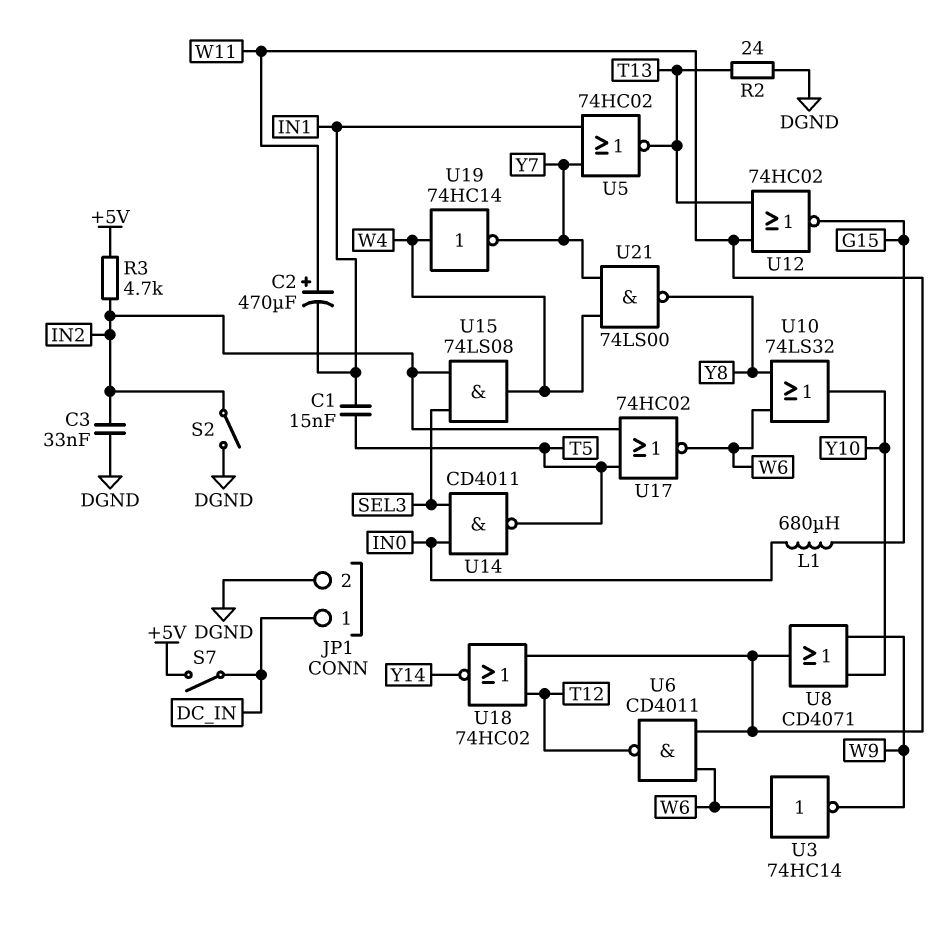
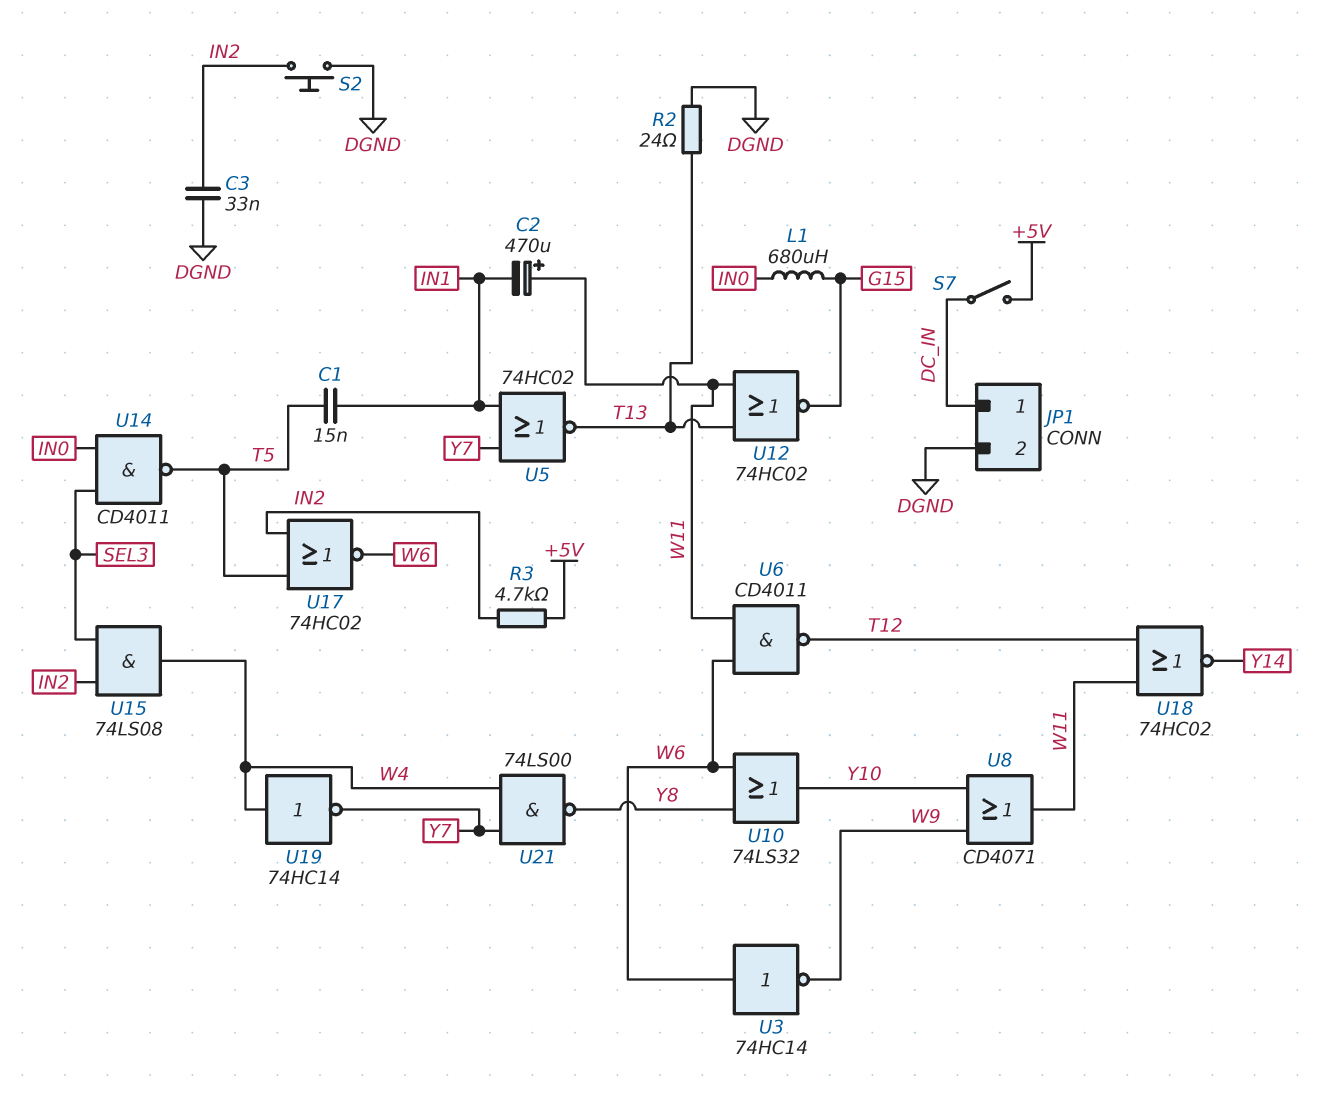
S2: switch (DGND, IN2) -> button (DGND, IN2)

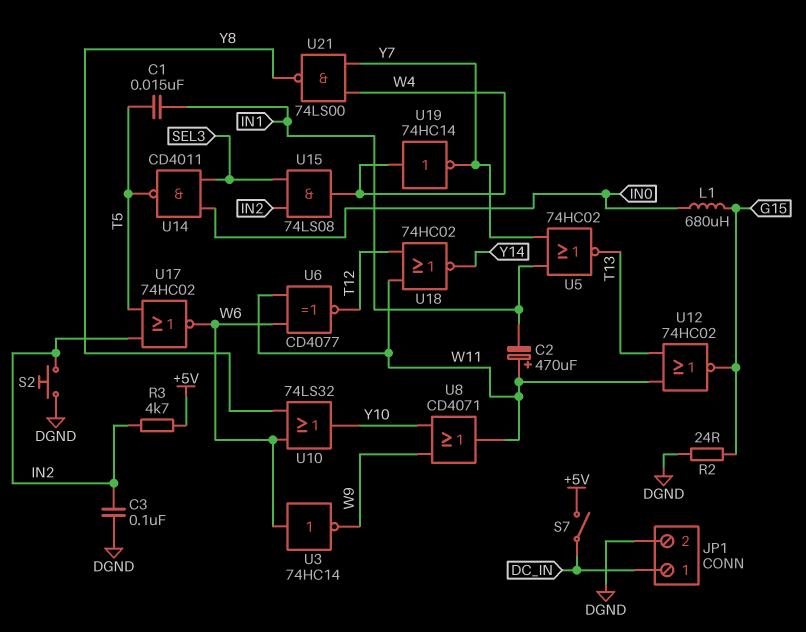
C3: 33nF (DGND, IN2) -> 100nF (DGND, IN2)
R2: 24 (DGND, T13) -> 24 (DGND, G15)
U6: NAND CD4011 (in W6, in W11, out T12) -> XNOR CD4077 (in W6, in W11, out T12)

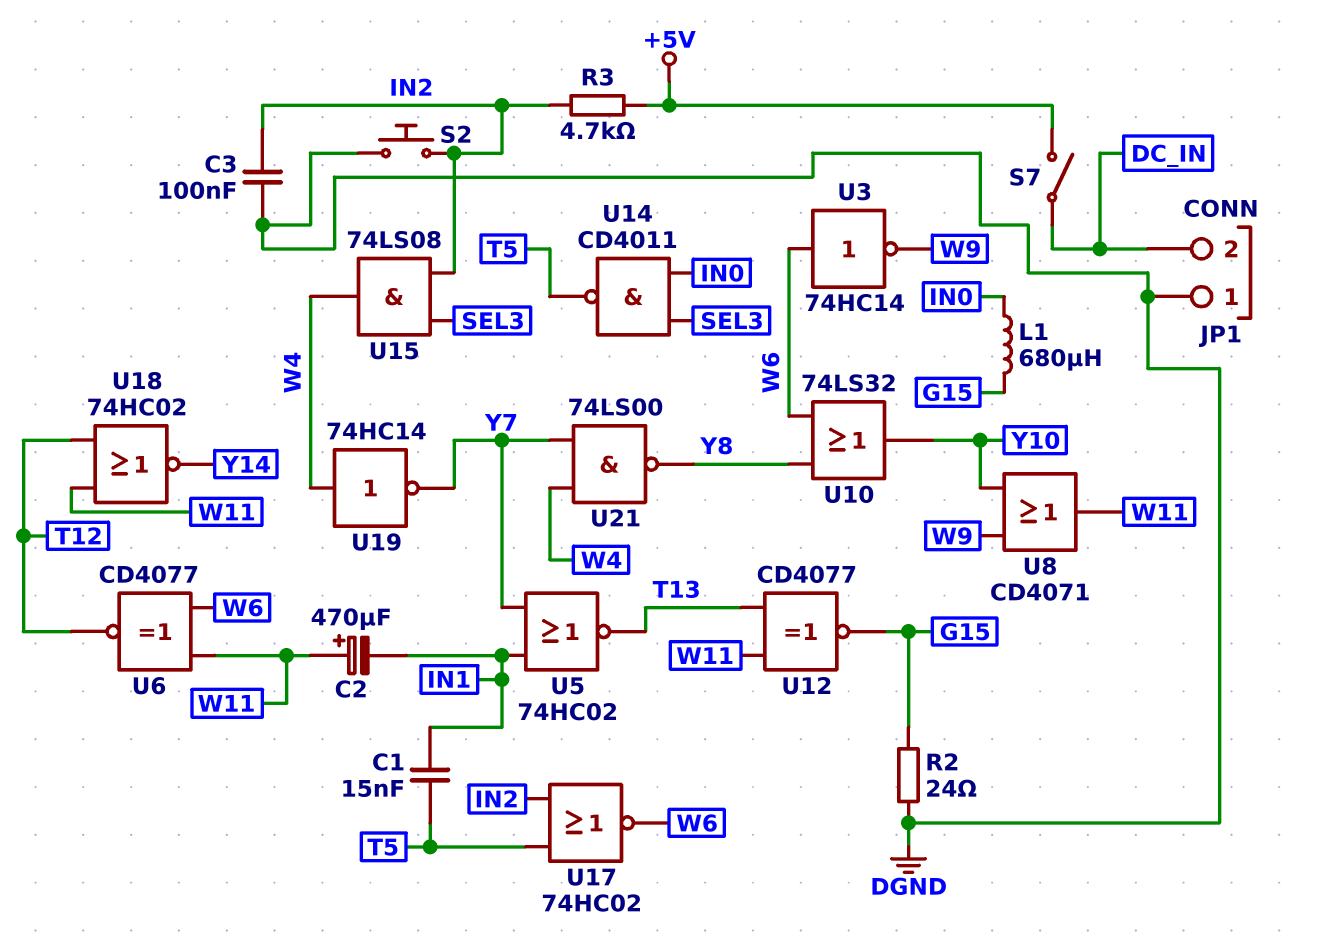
JP1 pin 1: DC_IN -> DGND
JP1 pin 2: DGND -> DC_IN
U12: NOR 74HC02 (in T13, in W11, out G15) -> XNOR CD4077 (in T13, in W11, out G15)

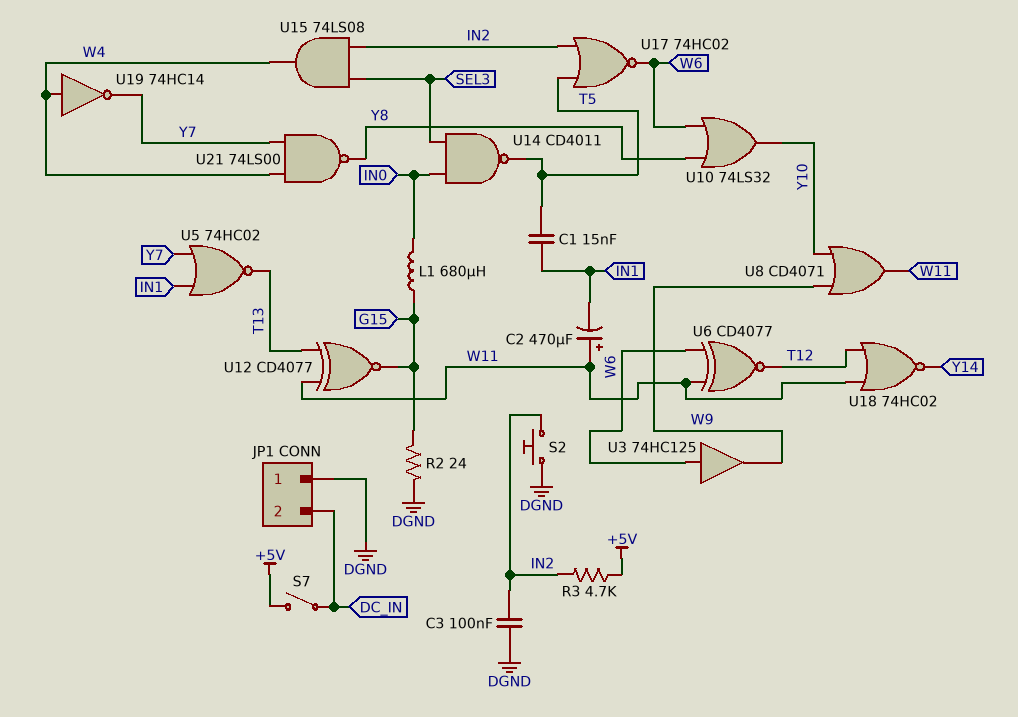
U3: NOT 74HC14 (in W6, out W9) -> buffer 74HC125 (in W6, out W9)

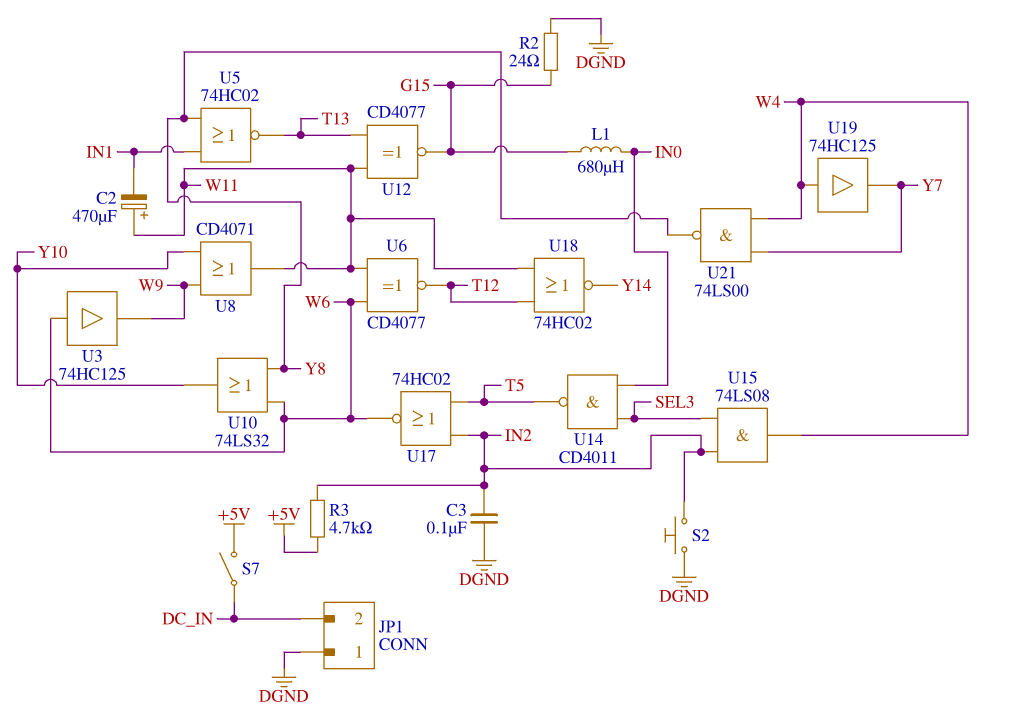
C1: 15nF (IN1, T5) -> none
U5: NOR 74HC02 (in IN1, in Y7, out T13) -> NOR 74HC02 (in IN1, in Y8, out T13)
U19: NOT 74HC14 (in W4, out Y7) -> buffer 74HC125 (in W4, out Y7)

